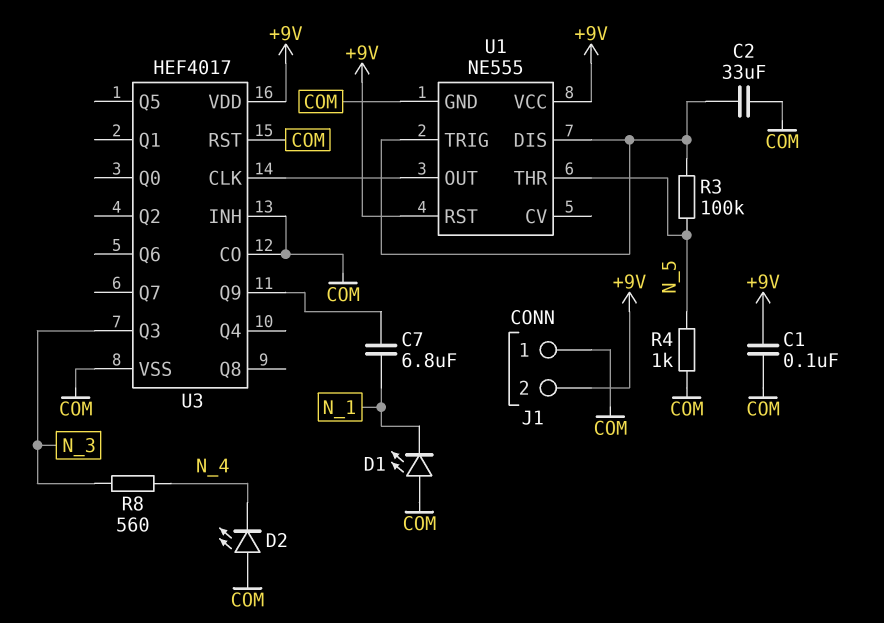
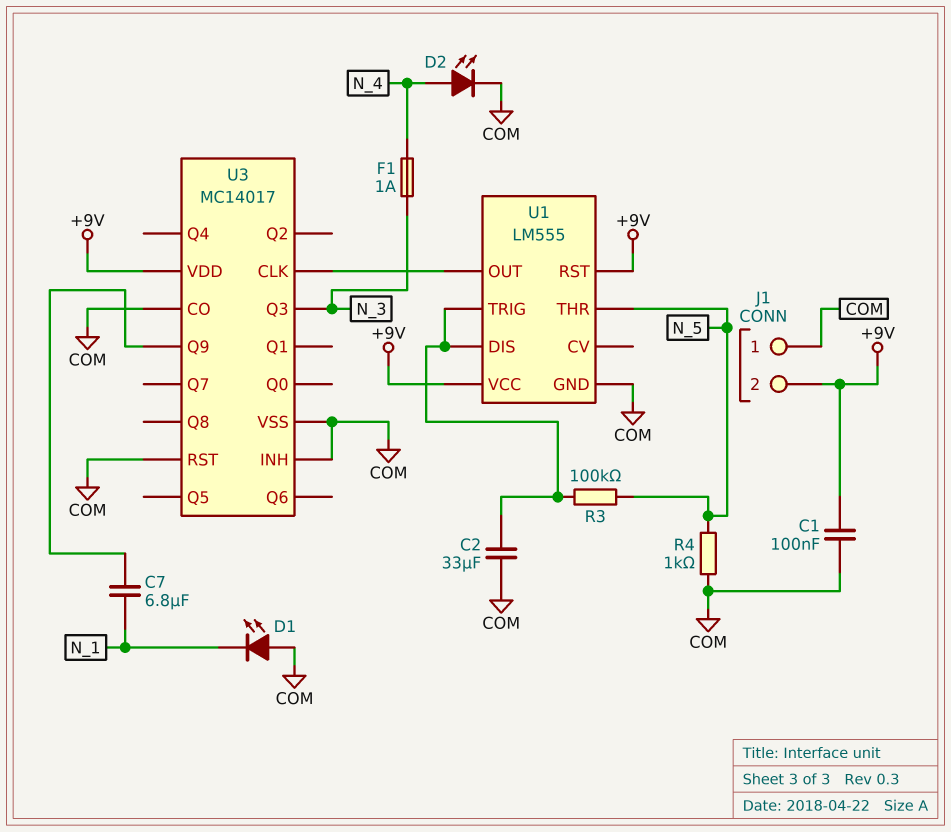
D2: LED (A COM, K N_4) -> LED (A N_4, K COM)
F1: none -> 1A (N_3, N_4)
R8: 560 (N_3, N_4) -> none
U1: NE555 -> LM555
U3: HEF4017 -> MC14017

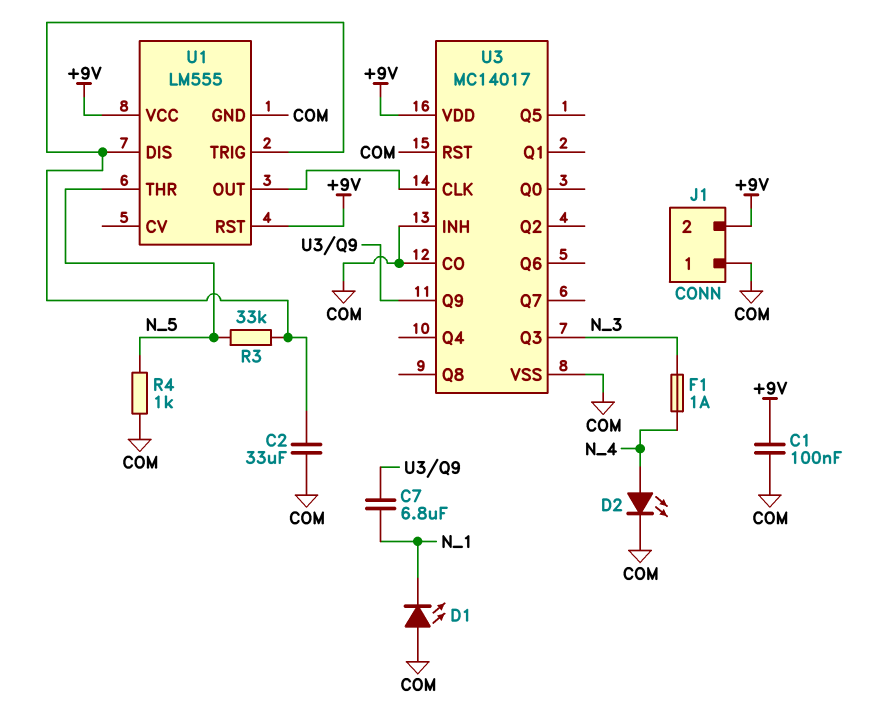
R3: 100k (N_5, U1/DIS) -> 33k (N_5, U1/DIS)

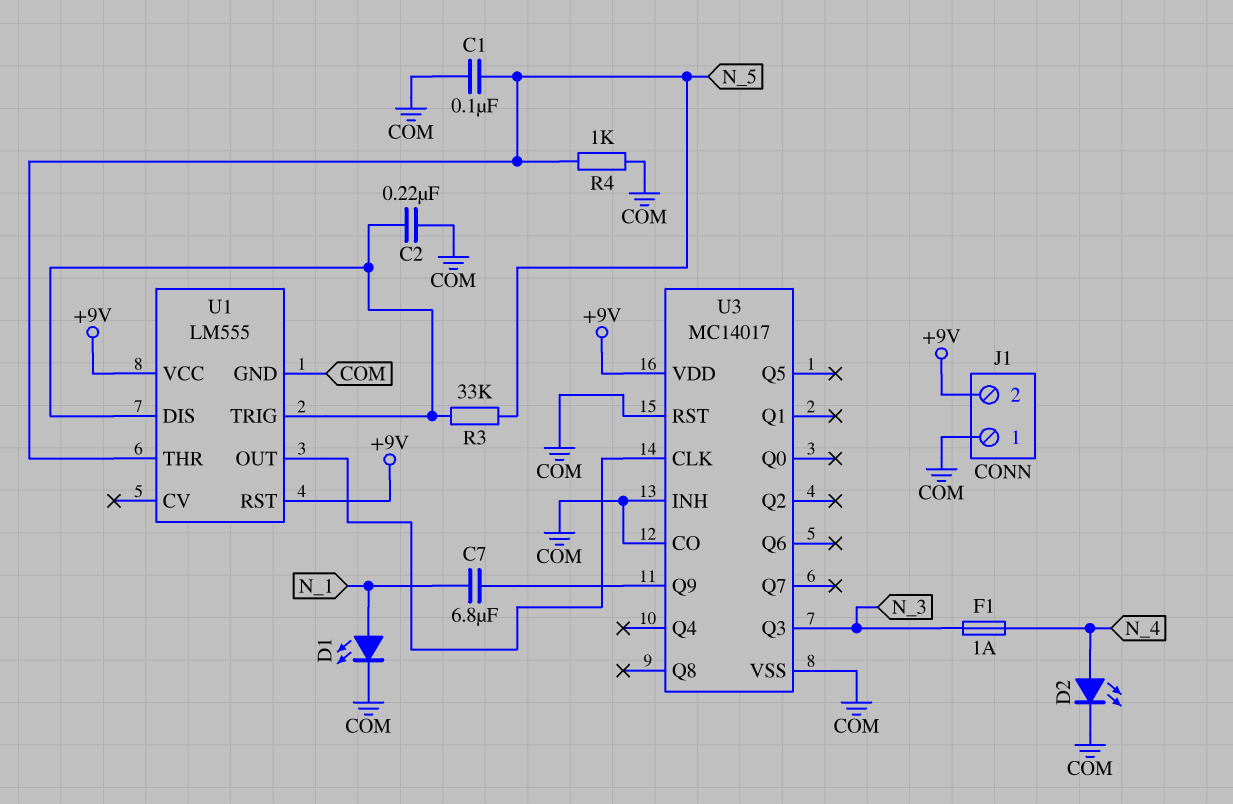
C1: 100nF (+9V, COM) -> 100nF (COM, N_5)
C2: 33uF (COM, U1/DIS) -> 220nF (COM, U1/DIS)
D1: LED (A COM, K N_1) -> LED (A N_1, K COM)

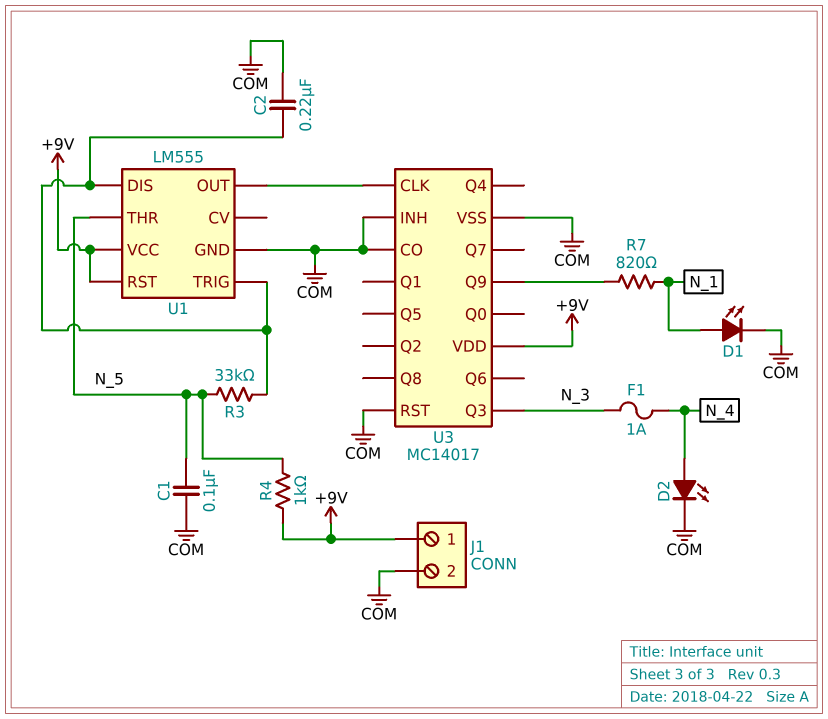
C7: 6.8uF (N_1, U3/Q9) -> none
J1 pin 1: COM -> +9V
J1 pin 2: +9V -> COM
R4: 1k (COM, N_5) -> 1k (+9V, N_5)
R7: none -> 820 (N_1, U3/Q9)

